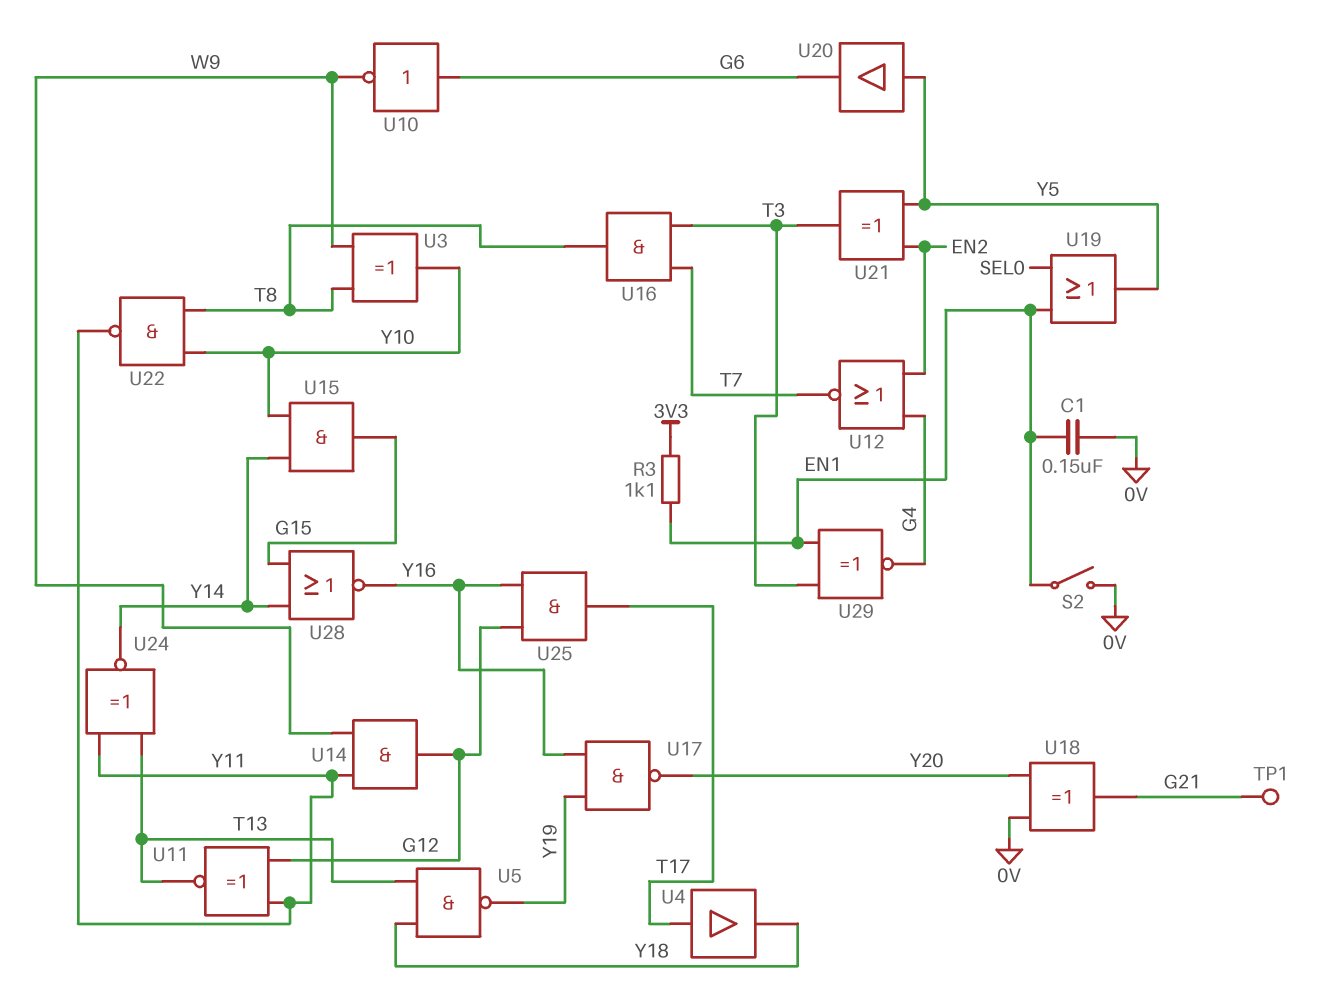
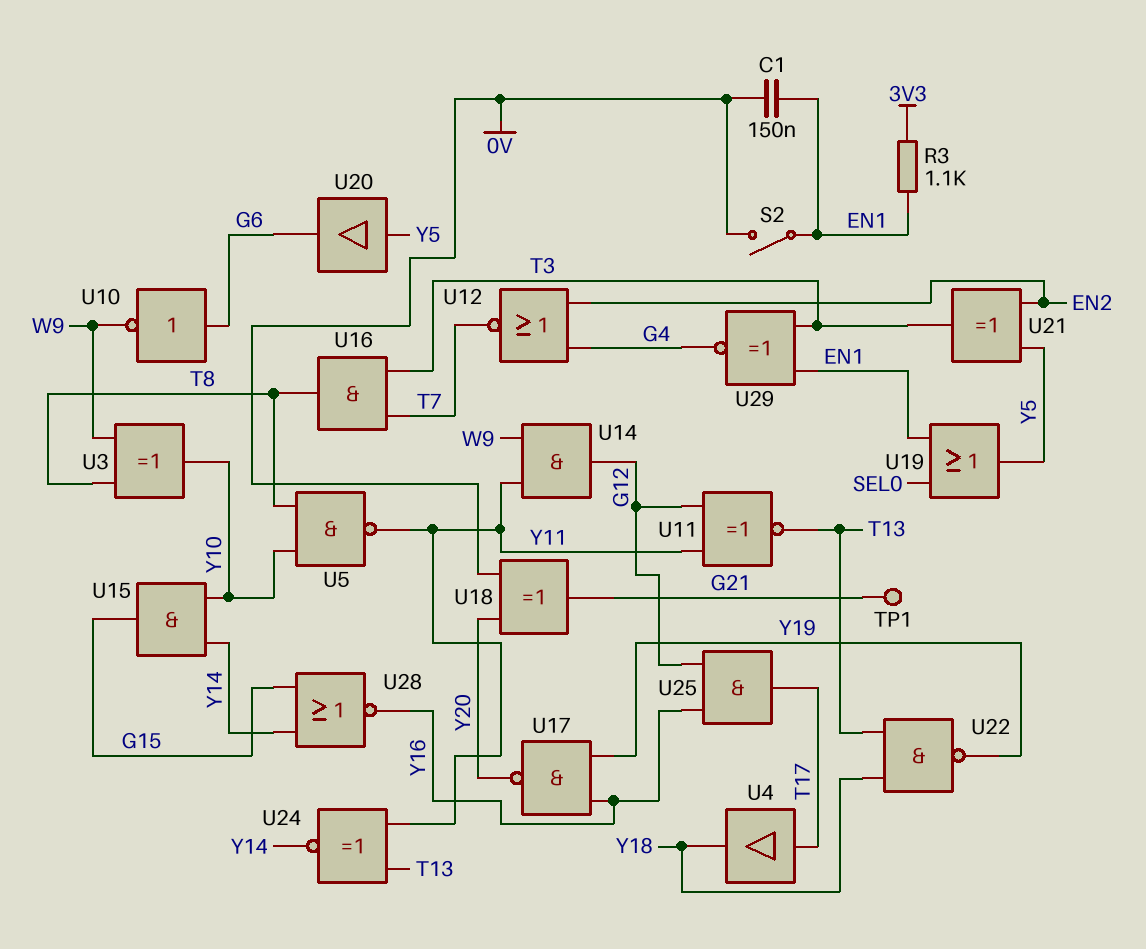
U5: NAND (in T13, in Y18, out Y19) -> NAND (in T8, in Y10, out Y11)
U22: NAND (in T8, in Y10, out Y11) -> NAND (in T13, in Y18, out Y19)

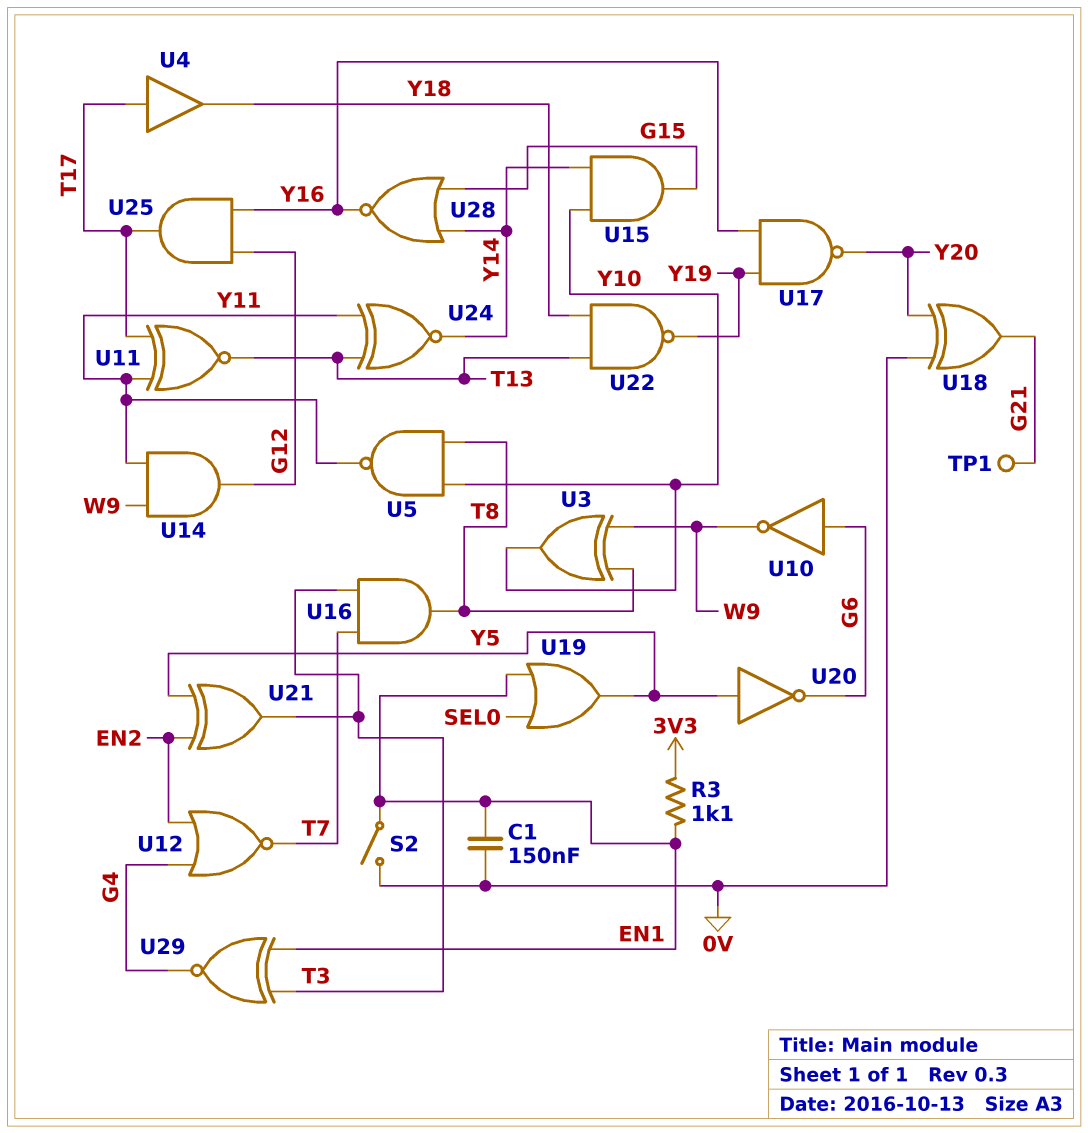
U11: XNOR (in G12, in Y11, out T13) -> XNOR (in T17, in Y11, out T13)
U20: buffer (in Y5, out G6) -> NOT (in Y5, out G6)

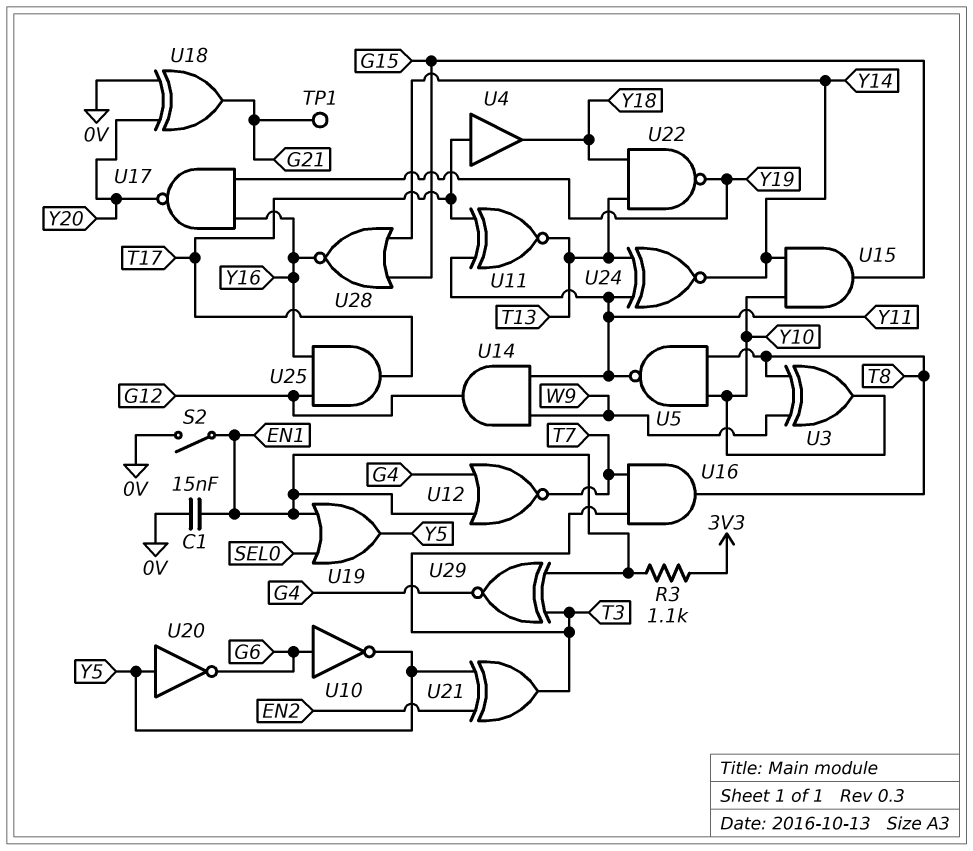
C1: 150nF (0V, EN1) -> 15nF (0V, EN1)
U10: NOT (in G6, out W9) -> NOT (in G6, out Y5)
U12: NOR (in EN2, in G4, out T7) -> NOR (in EN1, in G4, out T7)

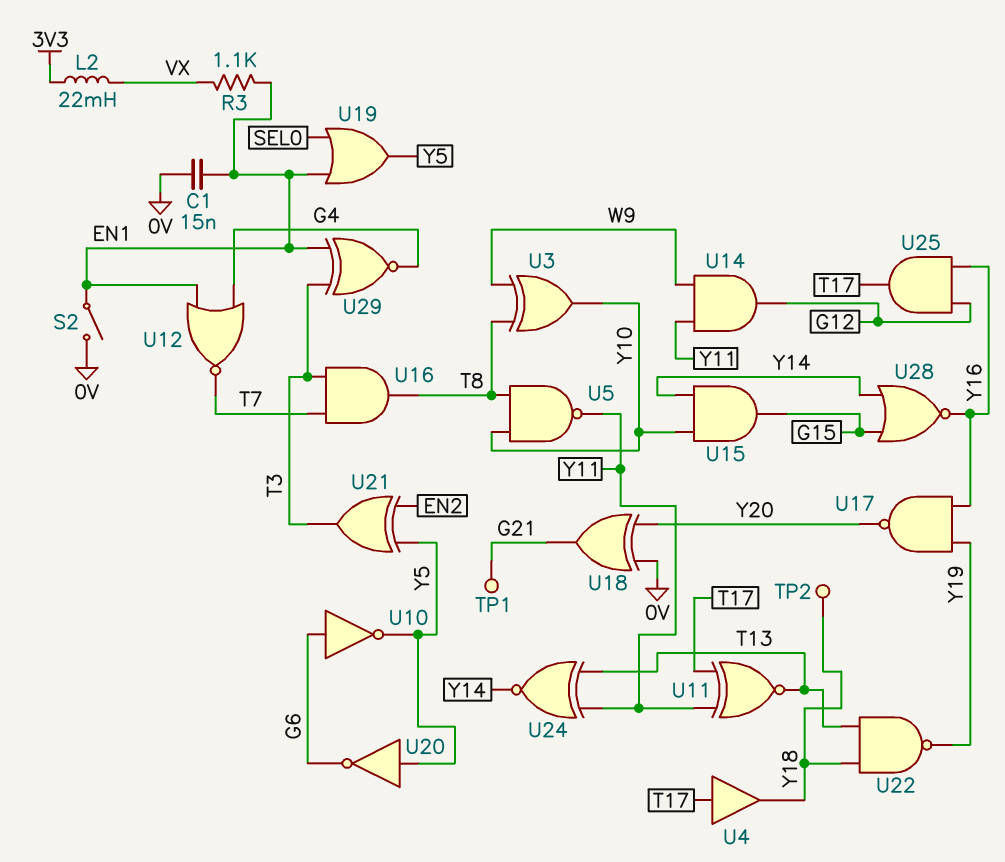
L2: none -> 22mH (3V3, VX)
R3: 1.1k (3V3, EN1) -> 1.1k (EN1, VX)
TP2: none -> test point (Y18)

